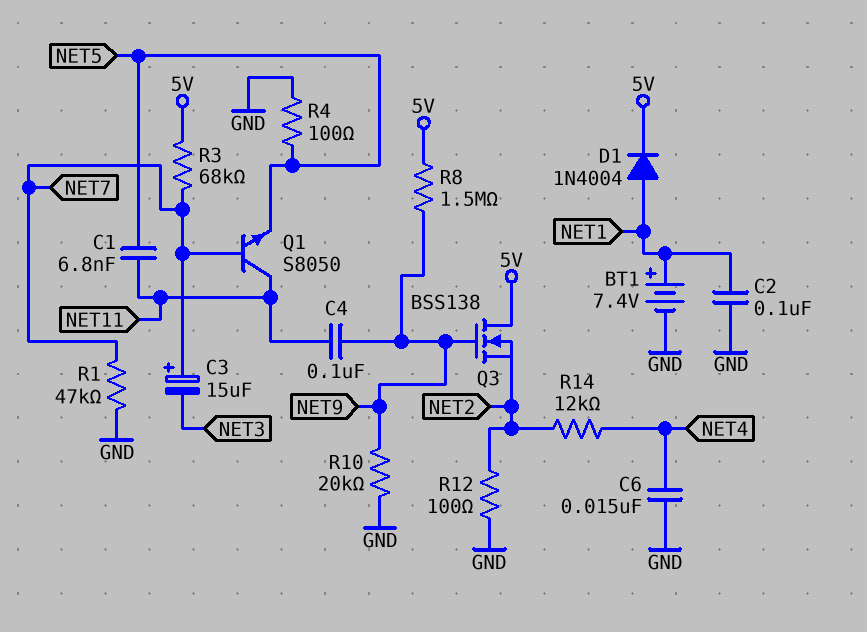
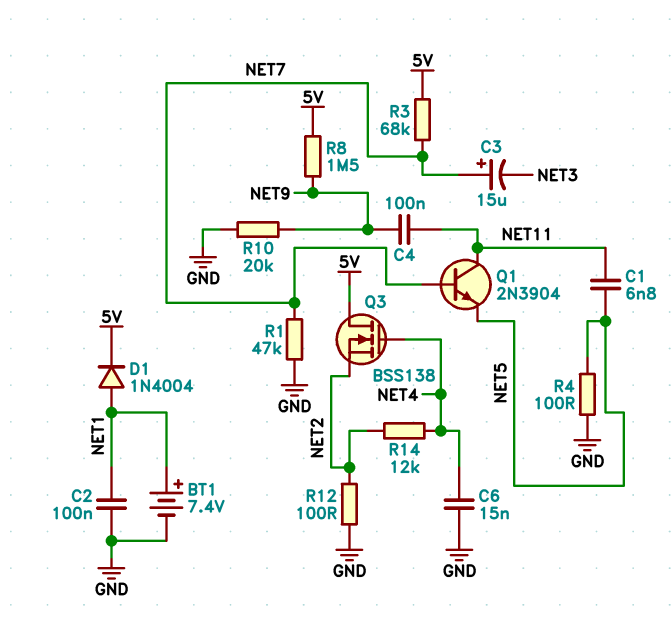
Q1: NPN S8050 (B NET7, C NET11, E NET5) -> NPN 2N3904 (B NET7, C NET11, E NET5)
Q3: NMOS BSS138 (G NET9, D 5V, S NET2) -> NMOS BSS138 (G NET4, D 5V, S NET2)

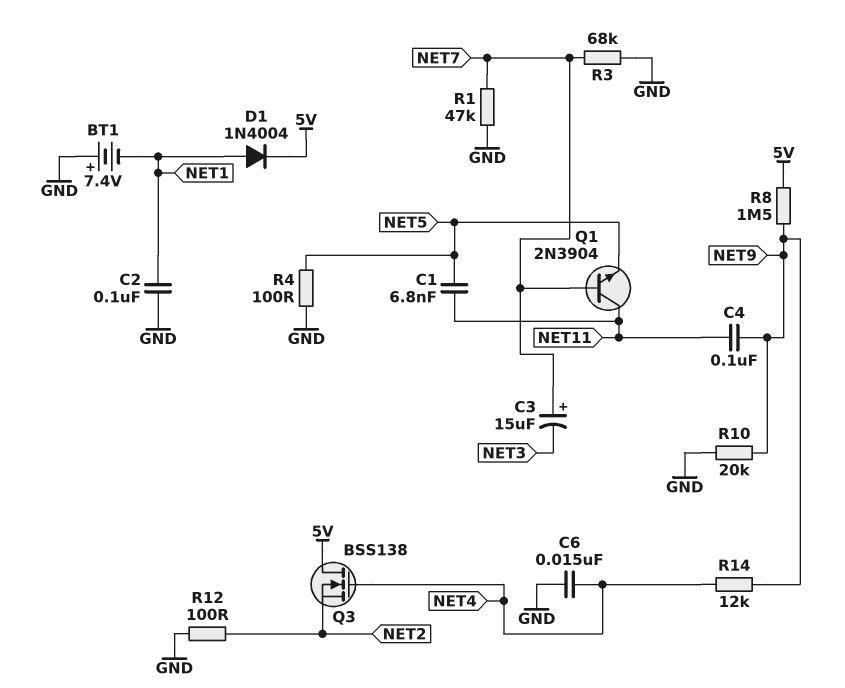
BT1: 7.4V (plus NET1, minus GND) -> 7.4V (plus GND, minus NET1)
R3: 68k (5V, NET7) -> 68k (GND, NET7)
R14: 12k (NET2, NET4) -> 12k (NET4, NET9)

